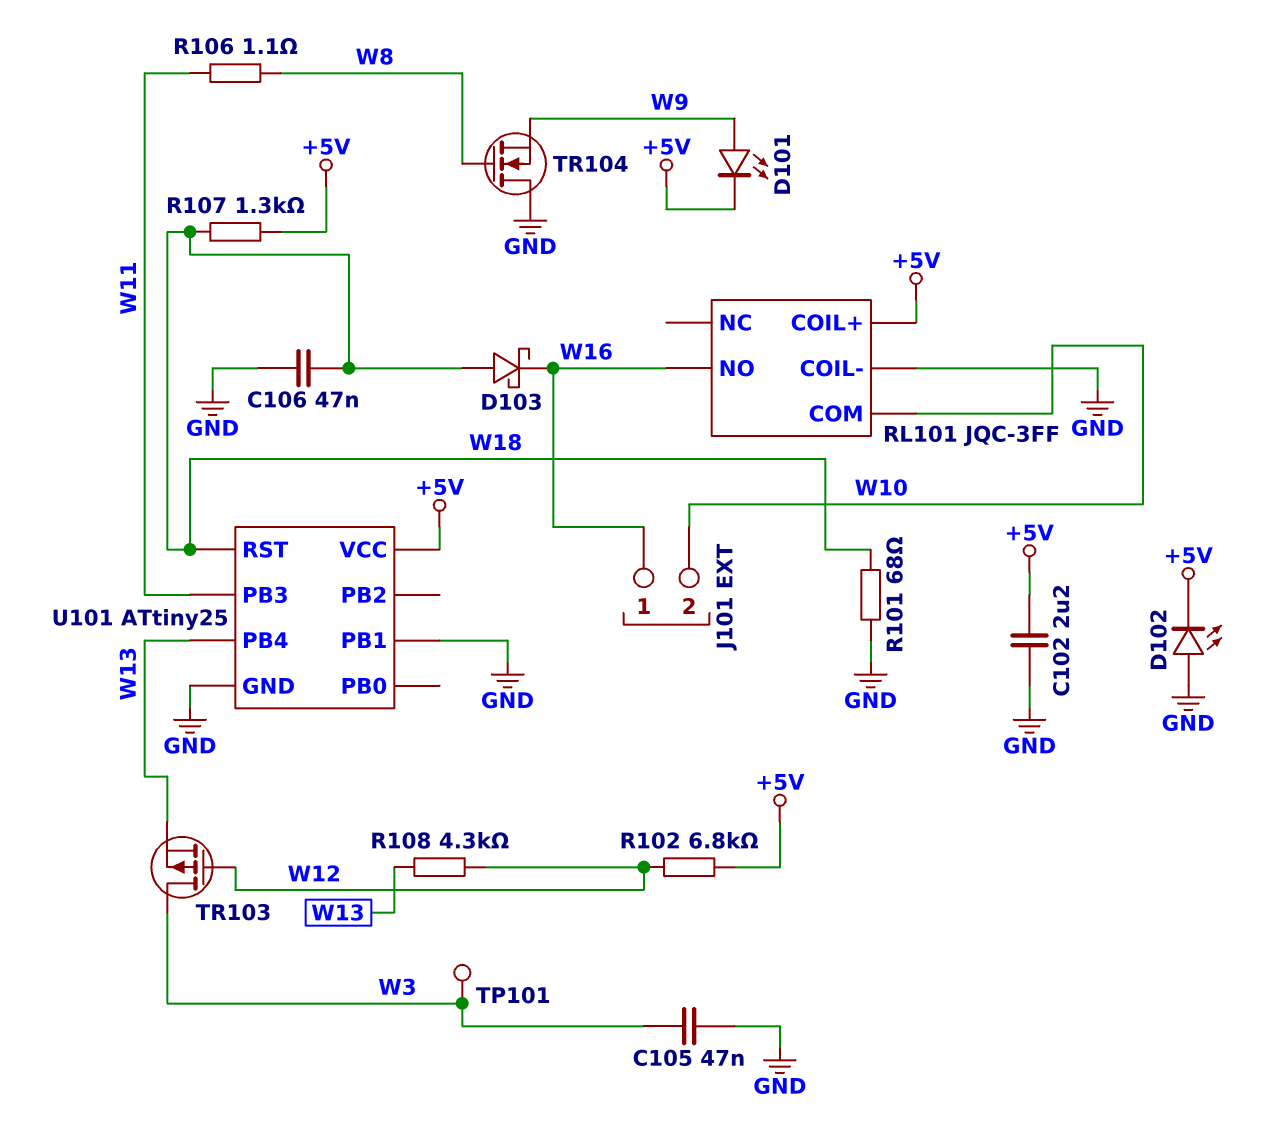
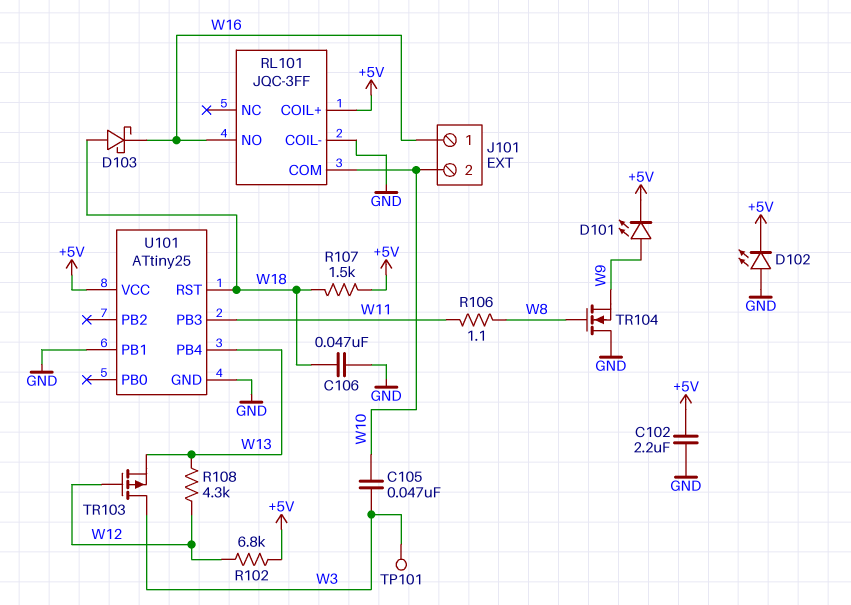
C105: 47nF (GND, W3) -> 47nF (W3, W10)
R101: 68 (GND, W18) -> none
R107: 1.3k (+5V, W18) -> 1.5k (+5V, W18)

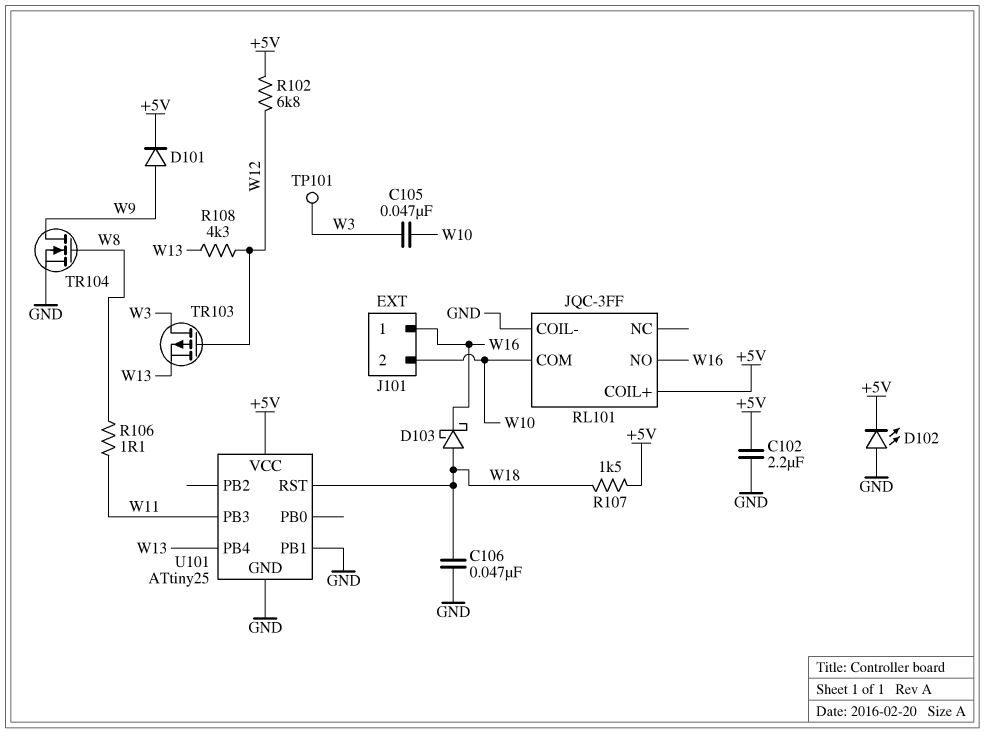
D101: LED (A W9, K +5V) -> diode (A W9, K +5V)
TR104: NMOS (G W8, D GND, S W9) -> NMOS (G W8, D W9, S GND)

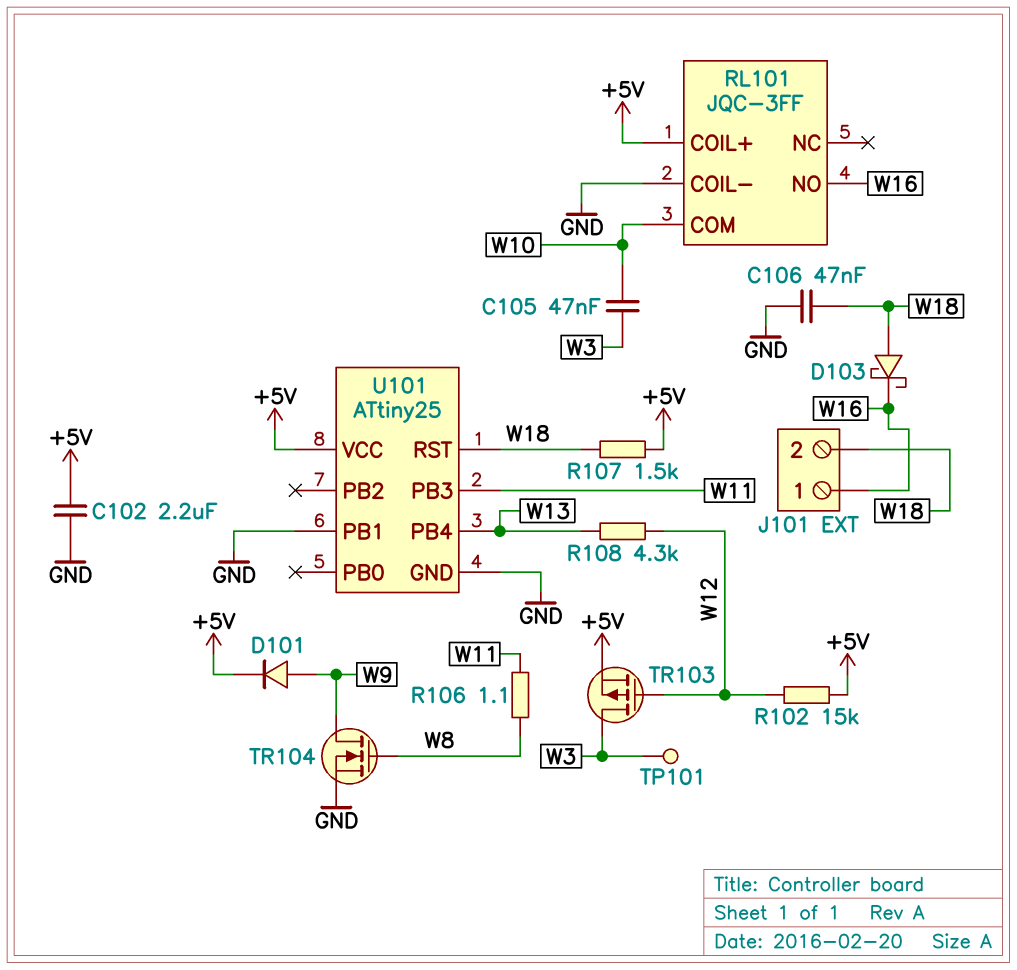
D102: LED (A GND, K +5V) -> none
J101 pin 2: W10 -> W18
R102: 6.8k (+5V, W12) -> 15k (+5V, W12)
TR103: PMOS (G W12, D W3, S W13) -> PMOS (G W12, D W3, S +5V)

